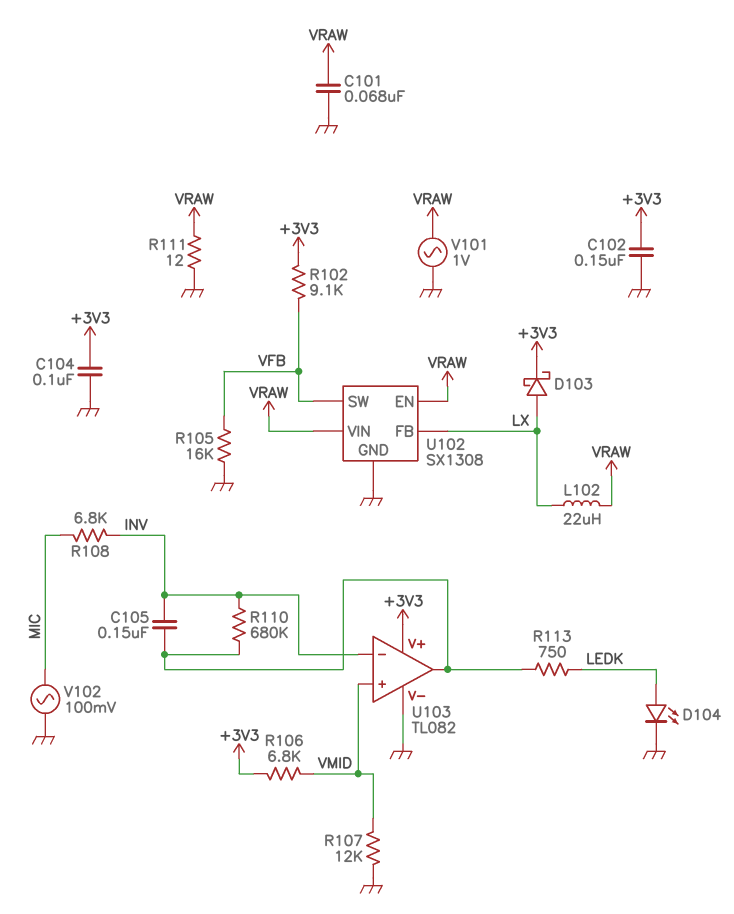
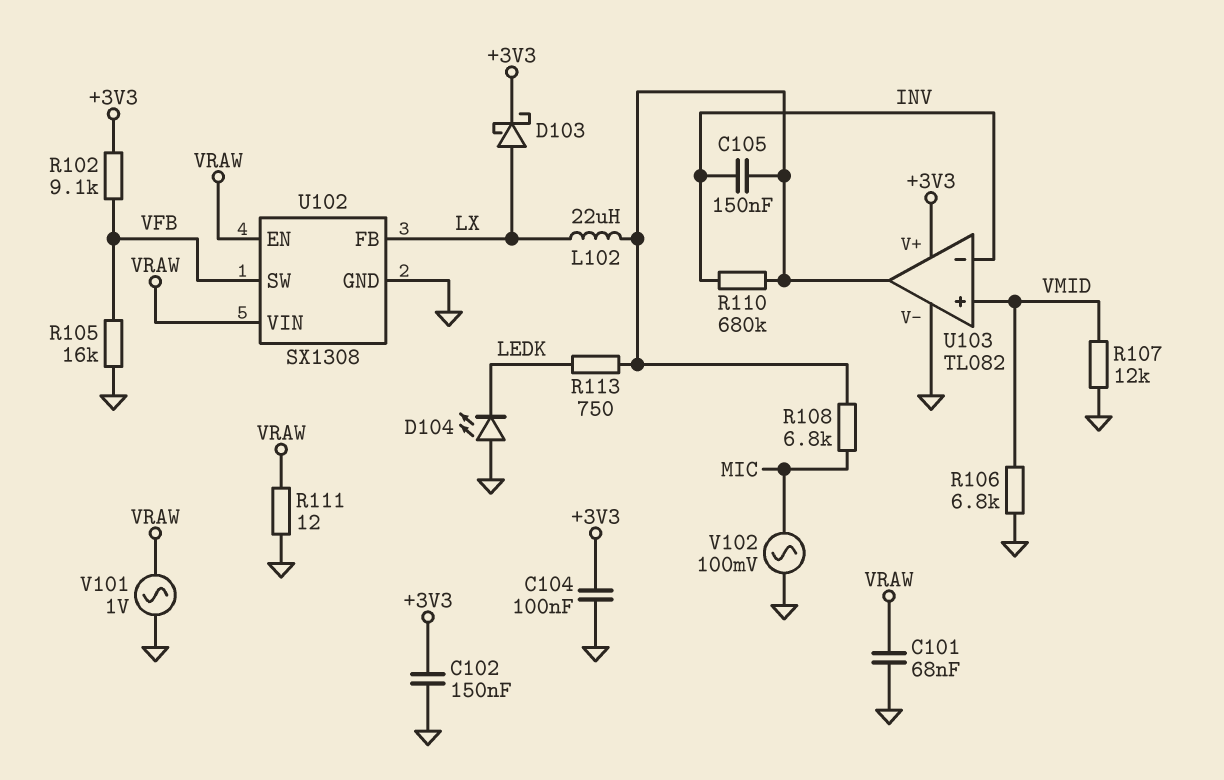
D104: LED (A LEDK, K GND) -> LED (A GND, K LEDK)
L102: 22uH (LX, VRAW) -> 22uH (LX, U103/out)
R106: 6.8k (+3V3, VMID) -> 6.8k (GND, VMID)
R108: 6.8k (INV, MIC) -> 6.8k (MIC, U103/out)

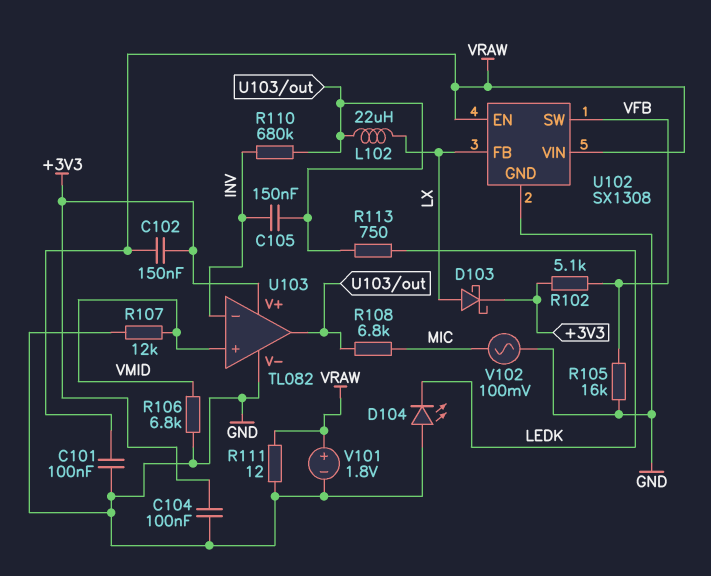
C101: 68nF (GND, VRAW) -> 100nF (GND, VRAW)
C102: 150nF (+3V3, GND) -> 150nF (+3V3, VRAW)
R102: 9.1k (+3V3, VFB) -> 5.1k (+3V3, VFB)
V101: AC 1V (GND, VRAW) -> 1.8V (plus VRAW, minus GND)

